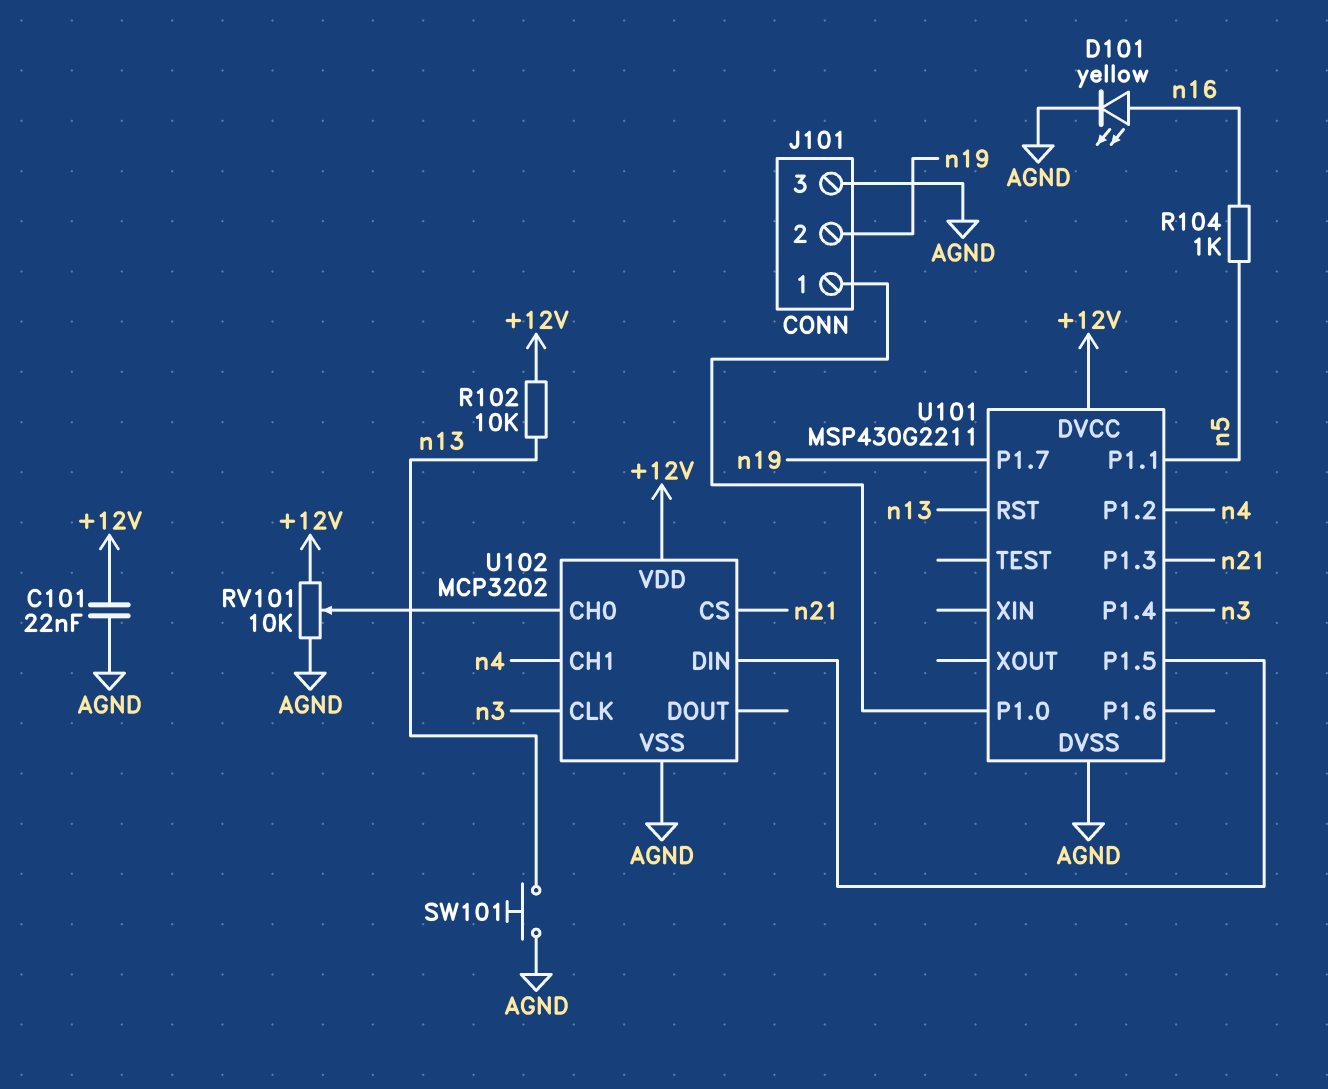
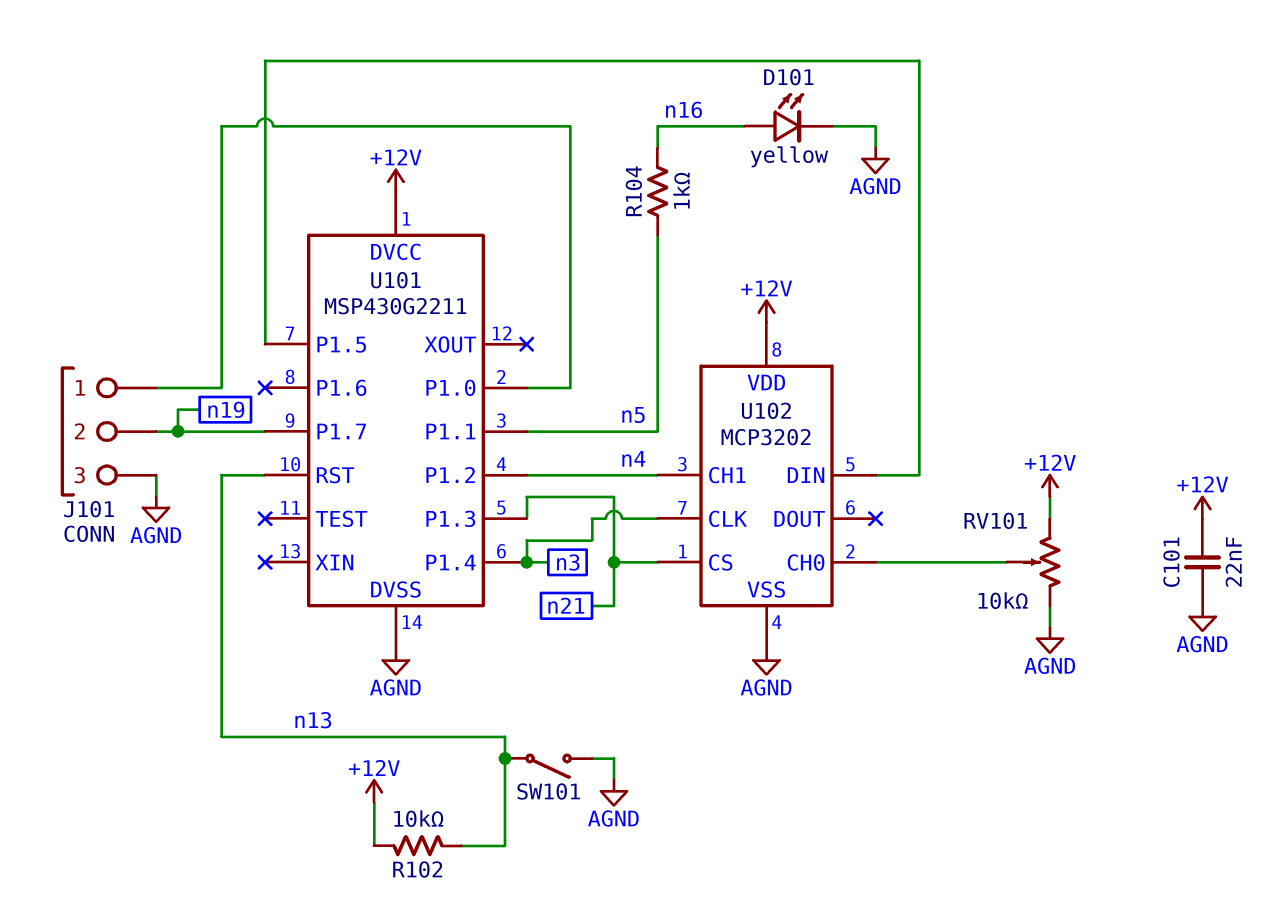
SW101: button (AGND, n13) -> switch (AGND, n13)

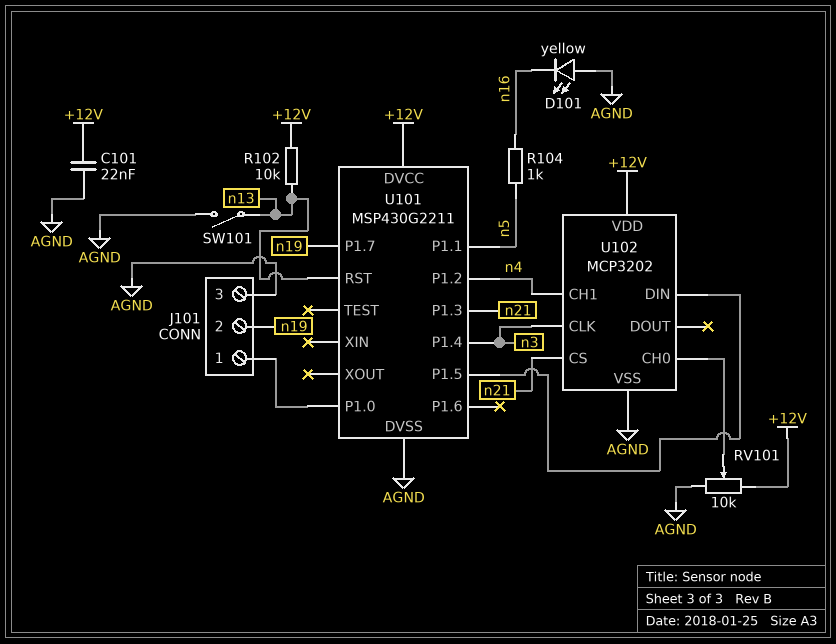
D101: LED yellow (A n16, K AGND) -> LED yellow (A AGND, K n16)

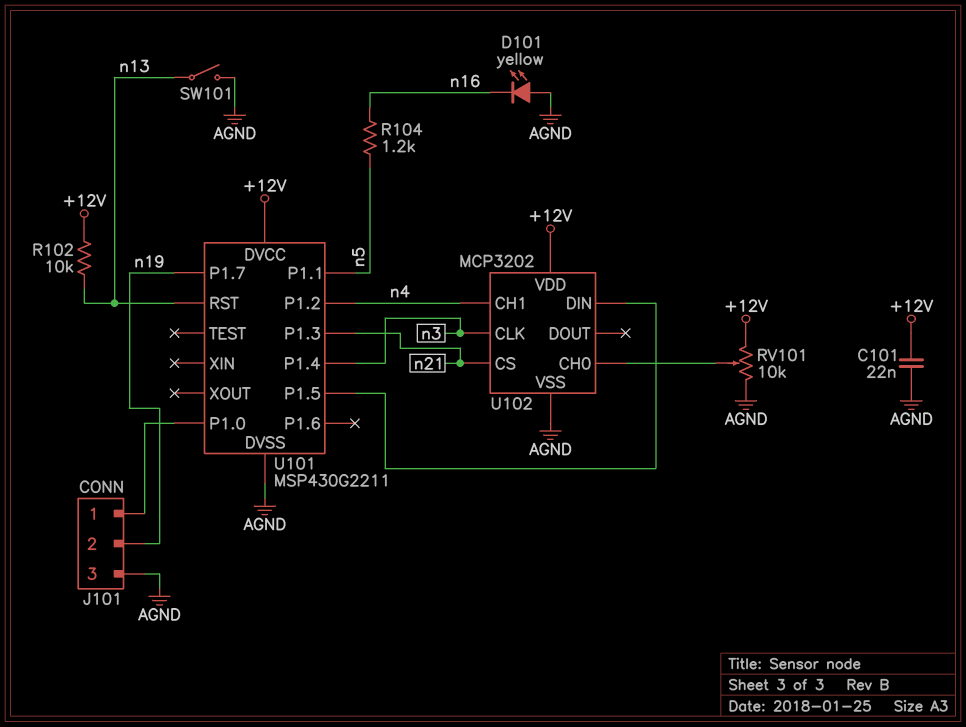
R104: 1k (n5, n16) -> 1.2k (n5, n16)

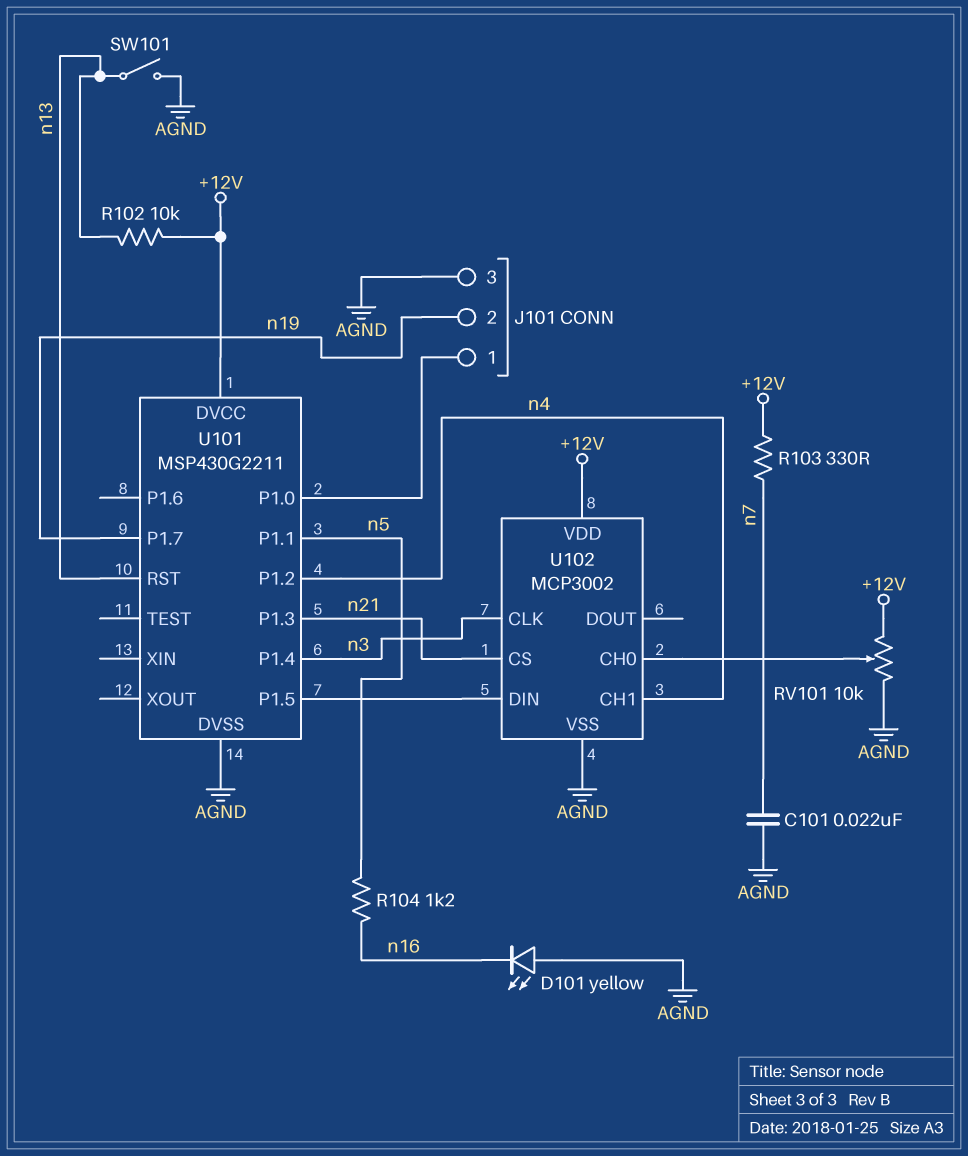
C101: 22nF (+12V, AGND) -> 22nF (AGND, n7)
R103: none -> 330 (+12V, n7)
U102: MCP3202 -> MCP3002

